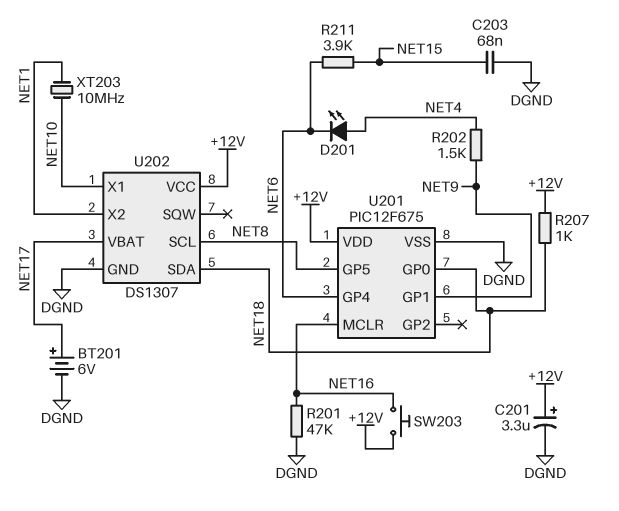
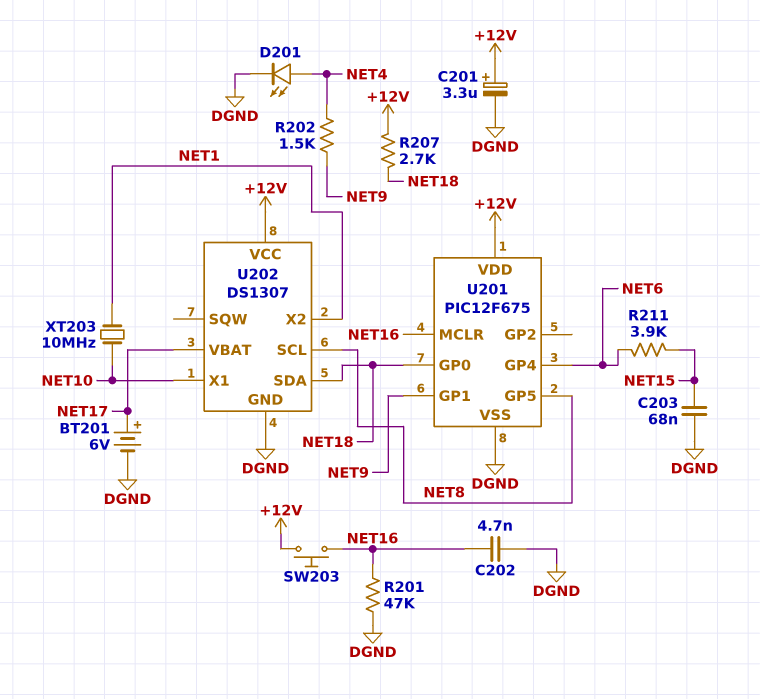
C202: none -> 4.7nF (DGND, NET16)
D201: LED (A NET4, K NET6) -> LED (A NET4, K DGND)
R207: 1k (+12V, NET18) -> 2.7k (+12V, NET18)

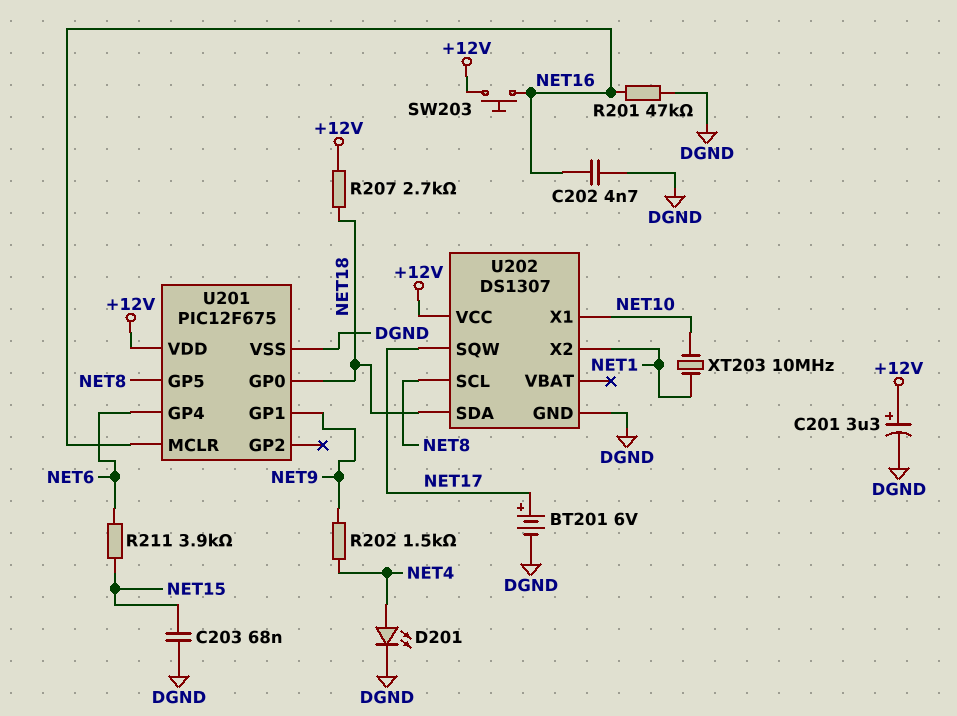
U202 pin SQW: none -> NET17
U202 pin VBAT: NET17 -> none

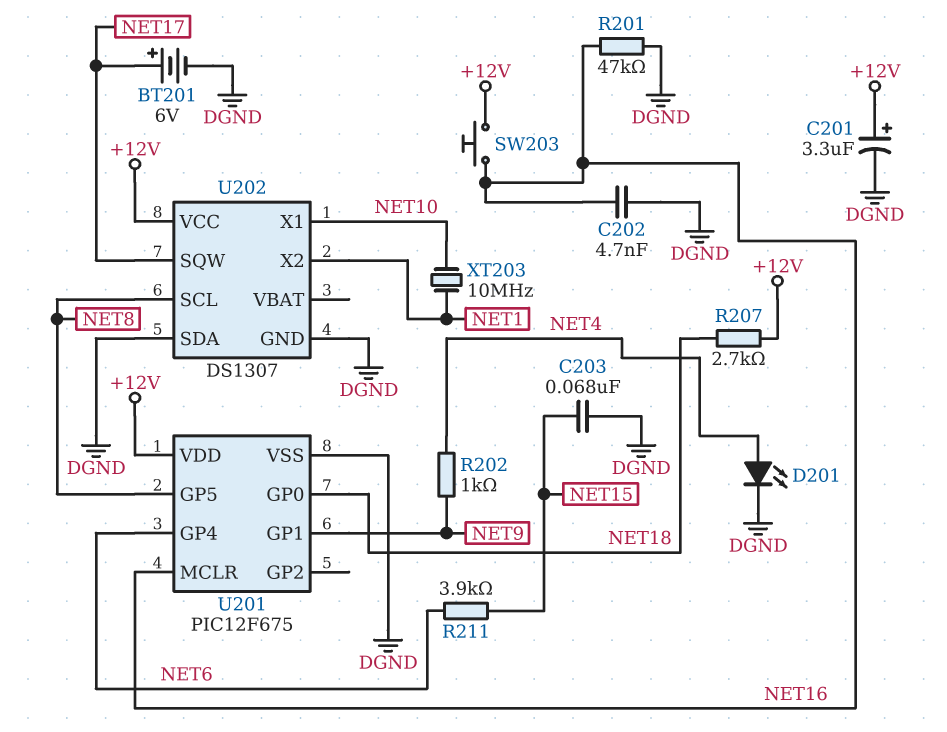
R202: 1.5k (NET4, NET9) -> 1k (NET4, NET9)
U202 pin SDA: NET18 -> DGND

